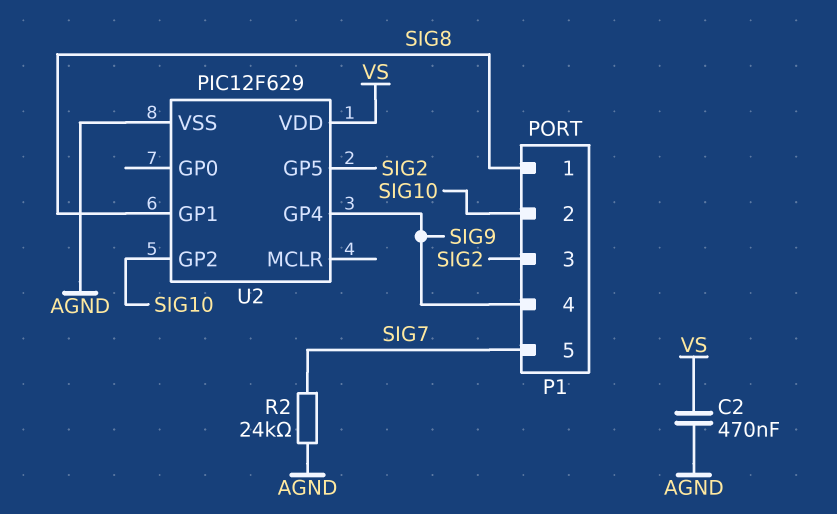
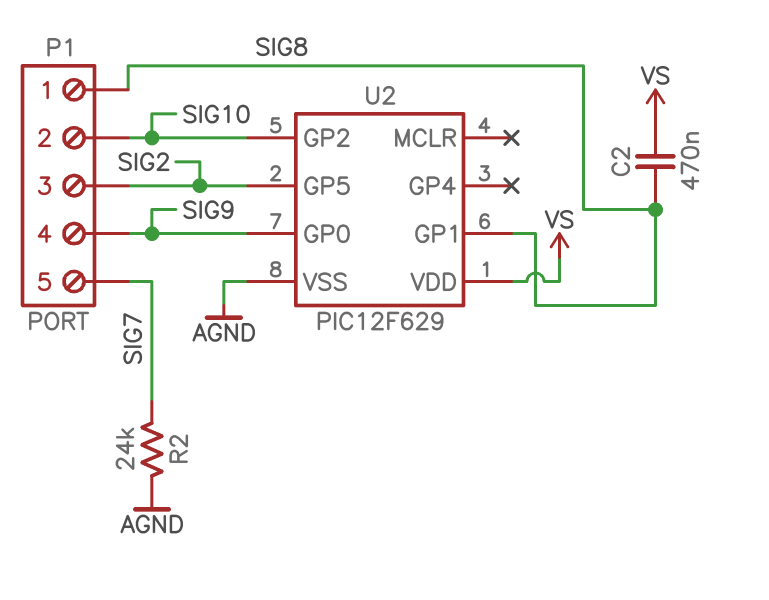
C2: 470nF (AGND, VS) -> 470nF (SIG8, VS)
U2 pin GP0: none -> SIG9
U2 pin GP4: SIG9 -> none

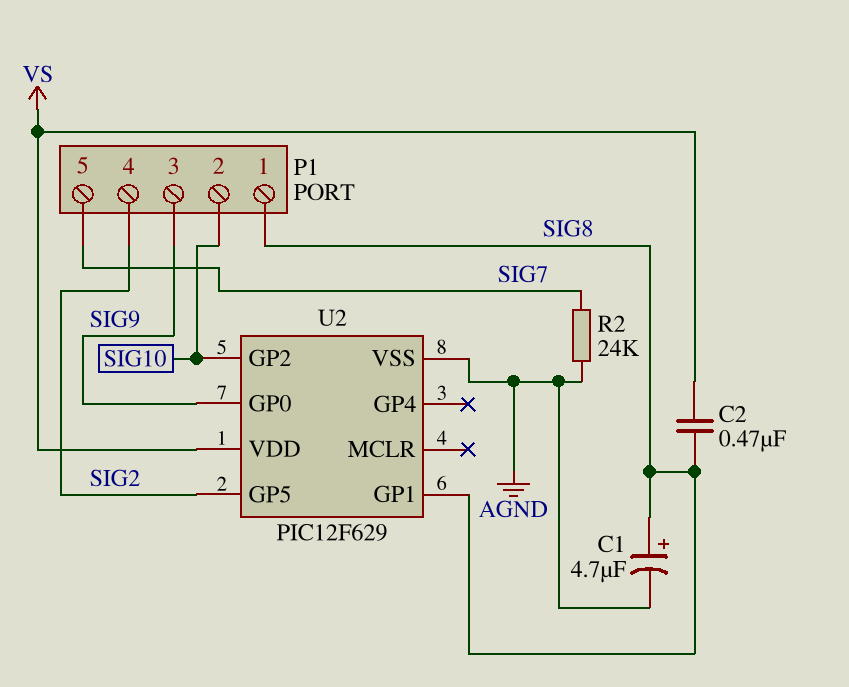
C1: none -> 4.7uF (plus SIG8, minus AGND)
P1 pin 3: SIG2 -> SIG9
P1 pin 4: SIG9 -> SIG2

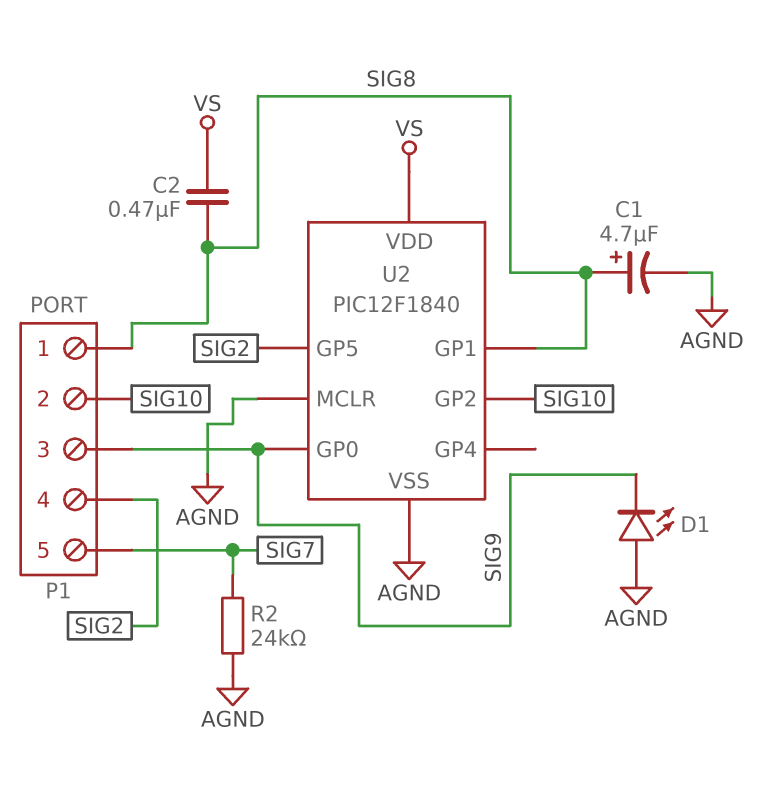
D1: none -> LED (A AGND, K SIG9)
U2: PIC12F629 -> PIC12F1840
U2 pin MCLR: none -> AGND

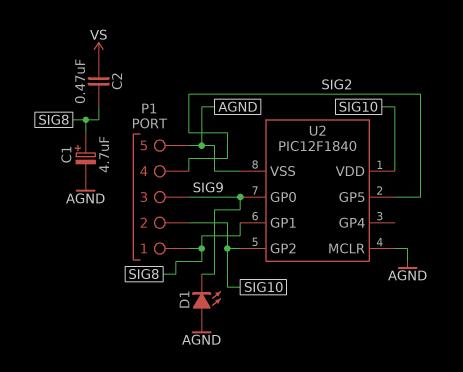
P1 pin 5: SIG7 -> AGND
R2: 24k (AGND, SIG7) -> none
U2 pin VDD: VS -> SIG10

